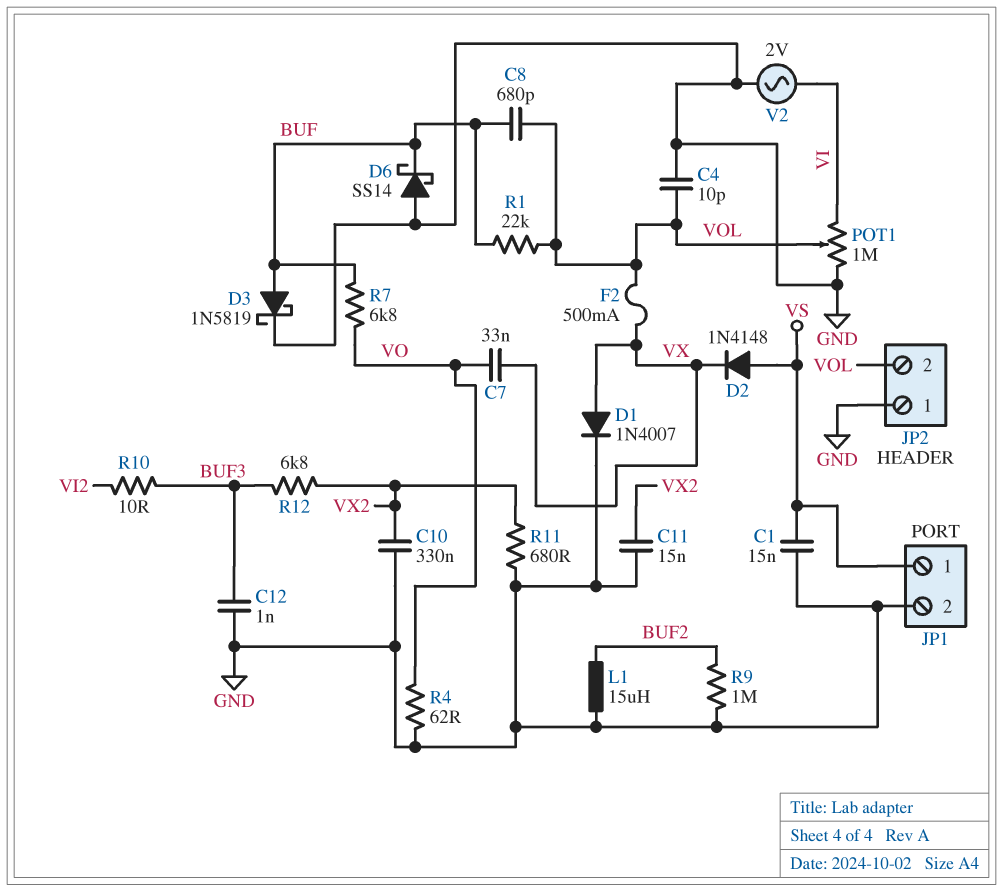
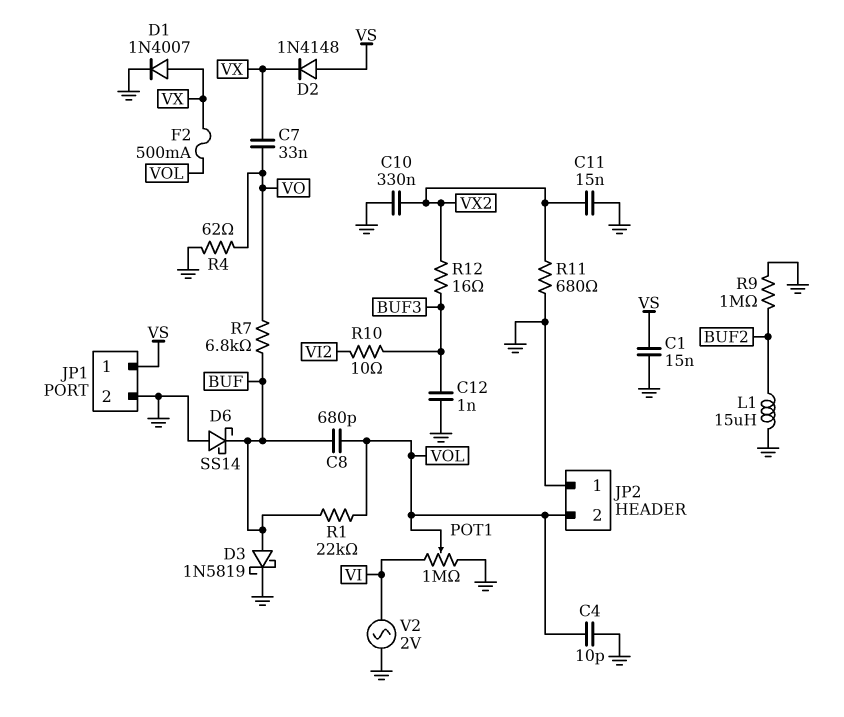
R12: 6.8k (BUF3, VX2) -> 16 (BUF3, VX2)

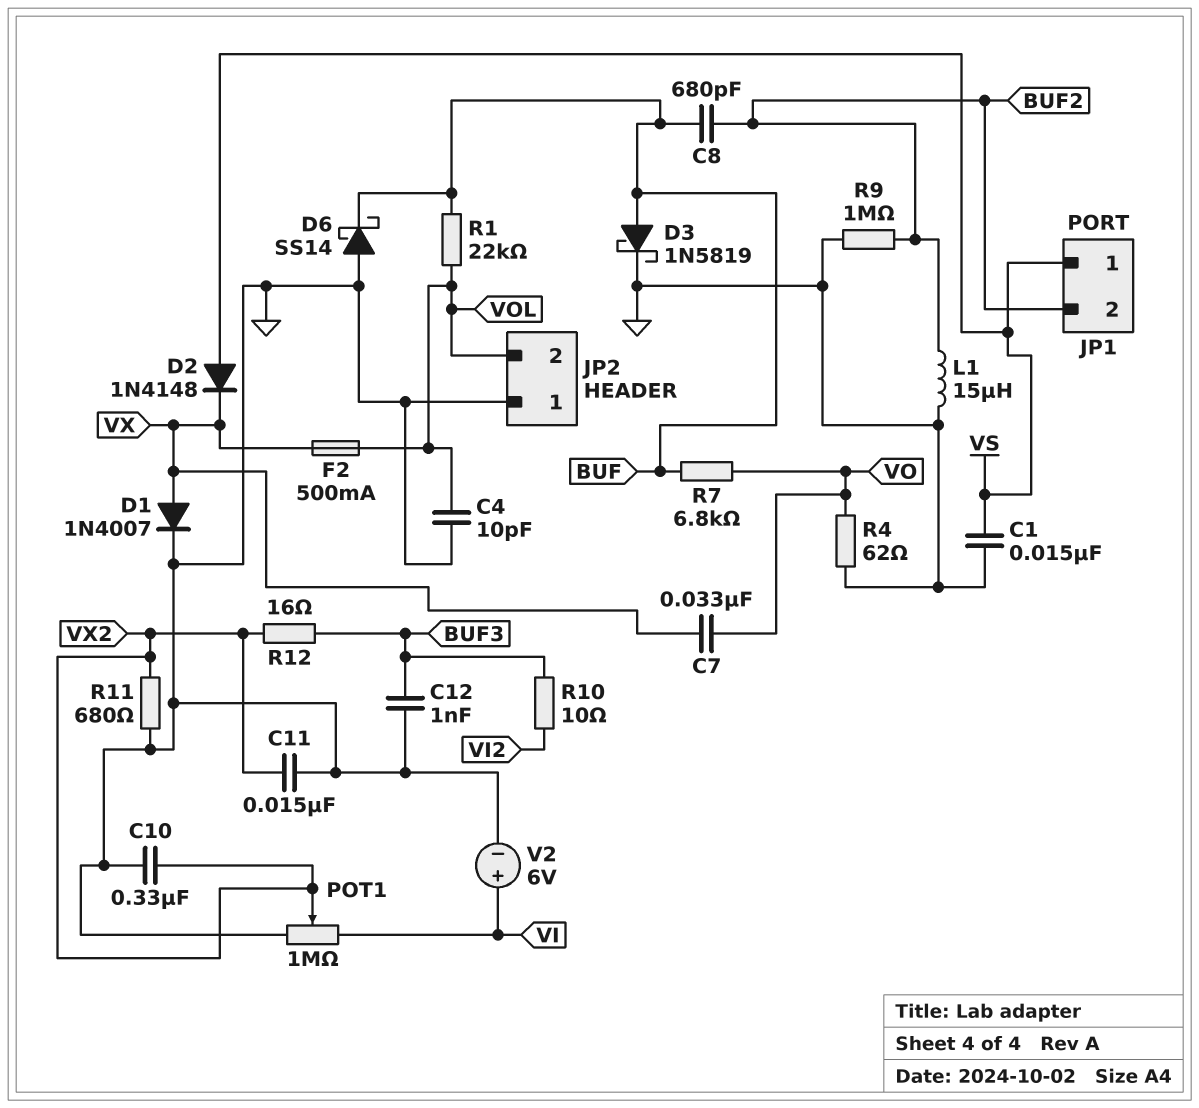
C8: 680pF (BUF, VOL) -> 680pF (BUF, BUF2)
JP1 pin 2: GND -> BUF2
POT1: 1M (GND, VI, wiper VOL) -> 1M (GND, VI, wiper VX2)
V2: AC 2V (GND, VI) -> 6V (plus VI, minus GND)

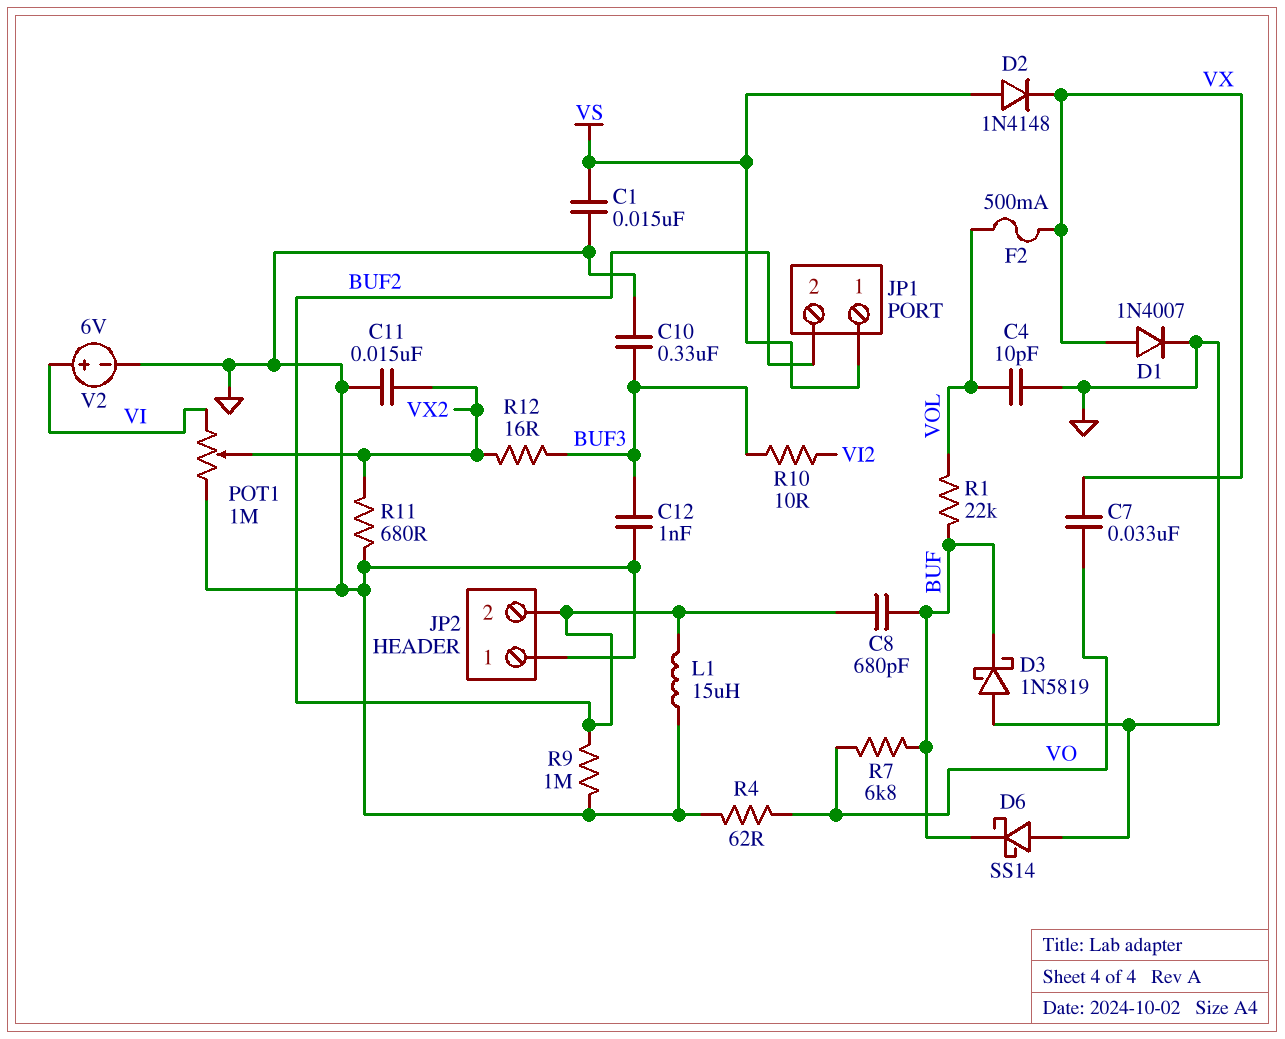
C10: 330nF (GND, VX2) -> 330nF (BUF3, GND)
D3: schottky 1N5819 (A BUF, K GND) -> schottky 1N5819 (A GND, K BUF)
JP2 pin 2: VOL -> BUF2

